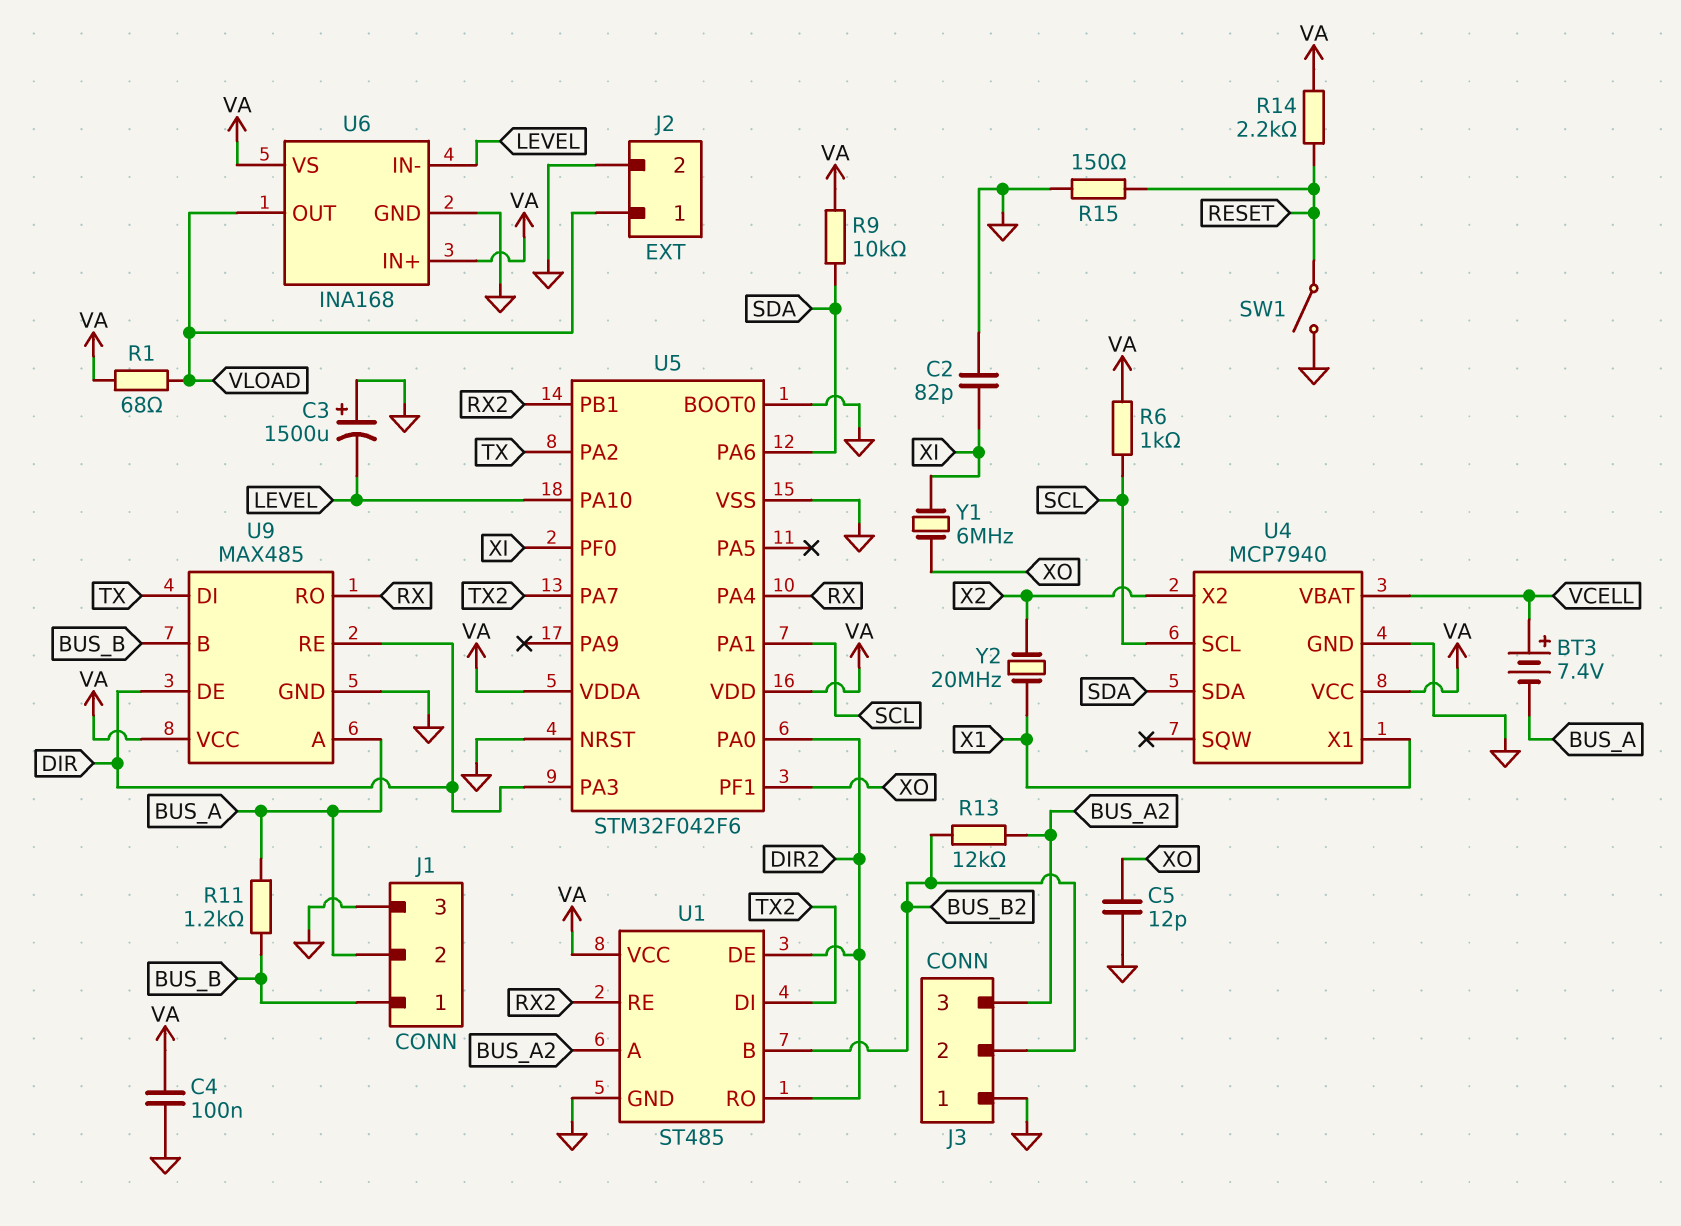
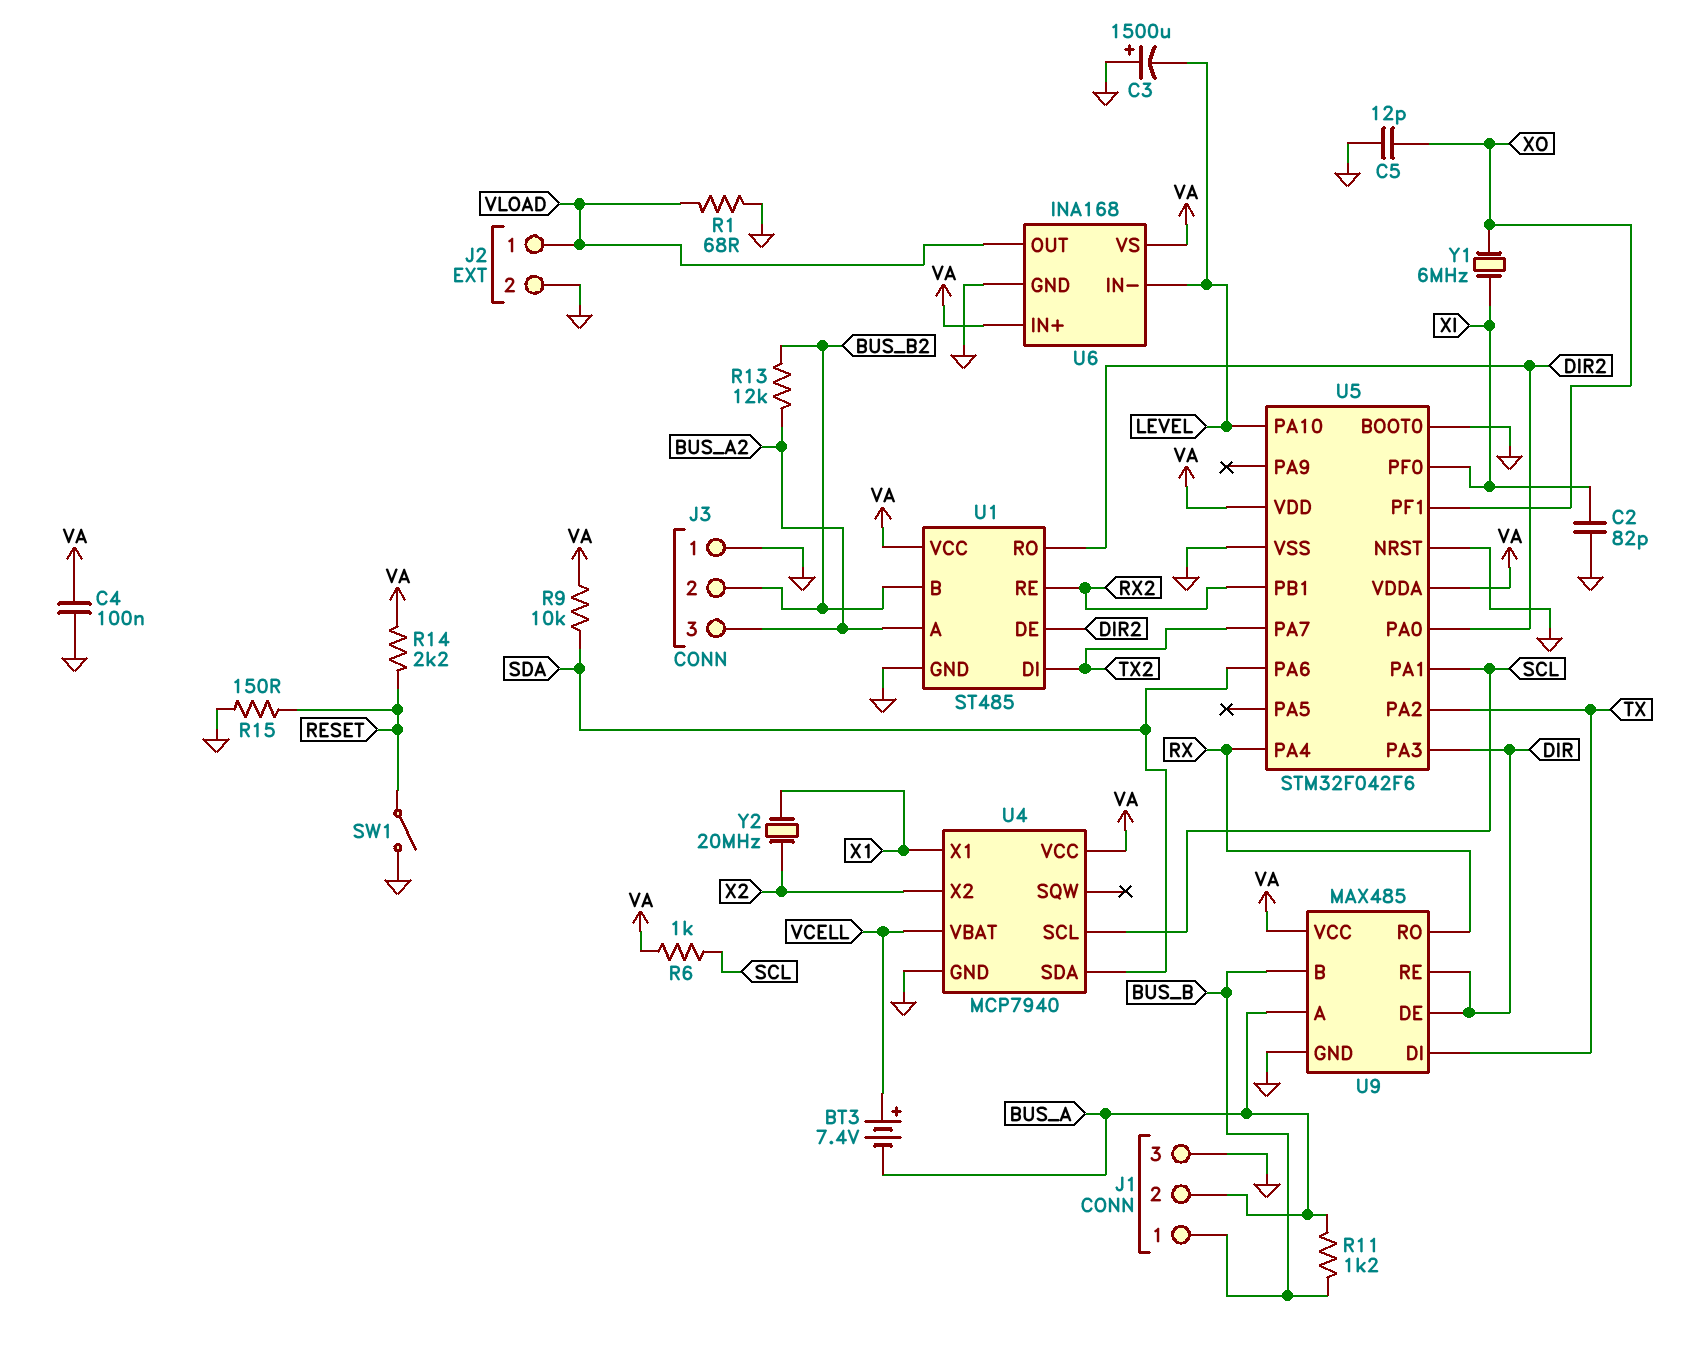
R1: 68 (VA, VLOAD) -> 68 (GND, VLOAD)

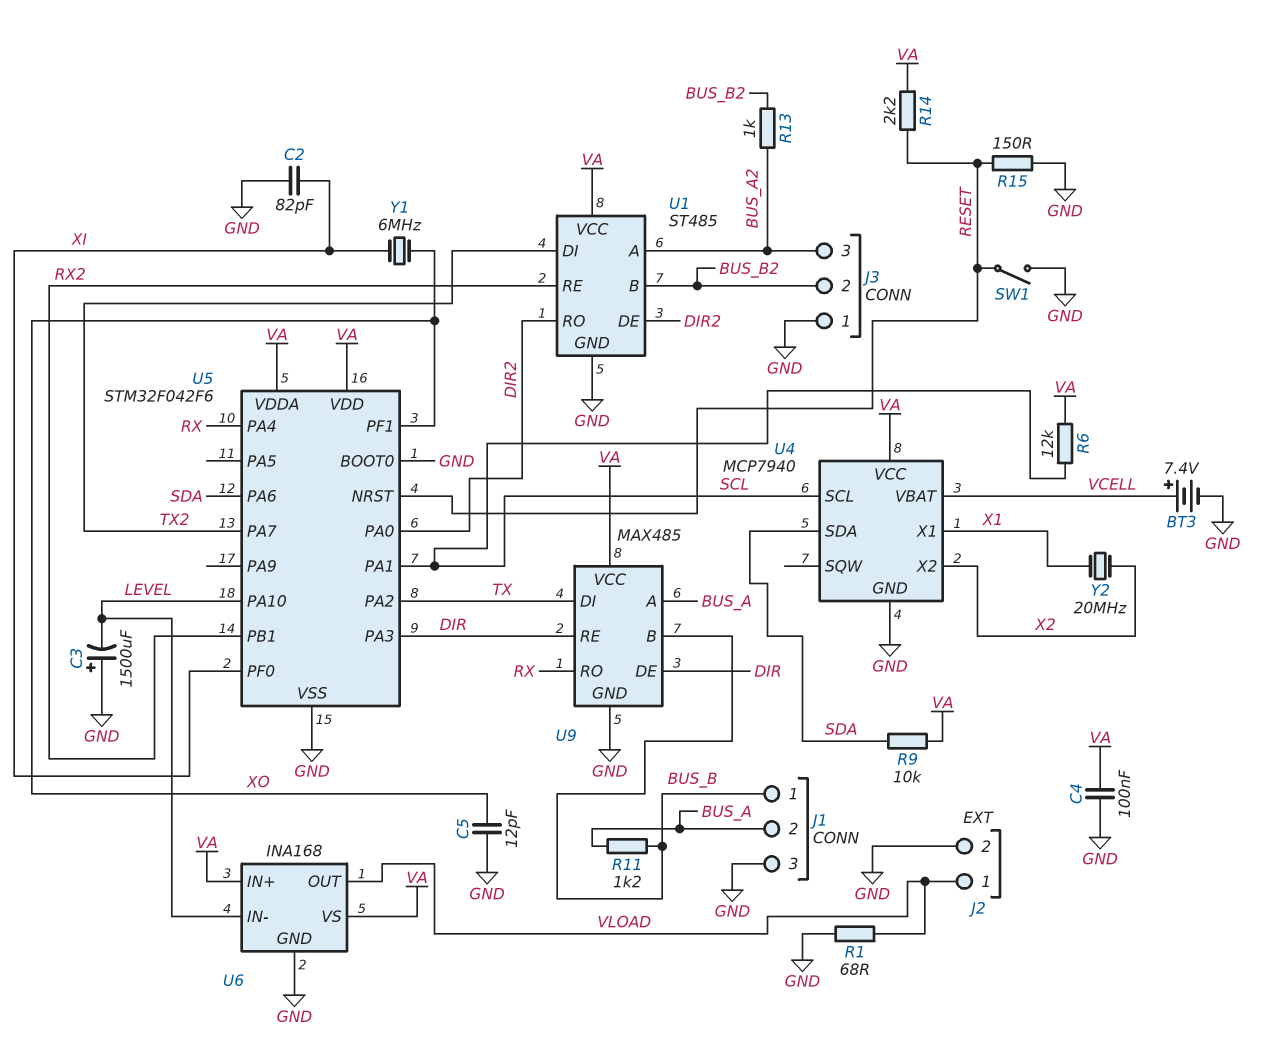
BT3: 7.4V (plus VCELL, minus BUS_A) -> 7.4V (plus VCELL, minus GND)
R6: 1k (SCL, VA) -> 12k (SCL, VA)
R13: 12k (BUS_A2, BUS_B2) -> 1k (BUS_A2, BUS_B2)
U5 pin NRST: GND -> RESET

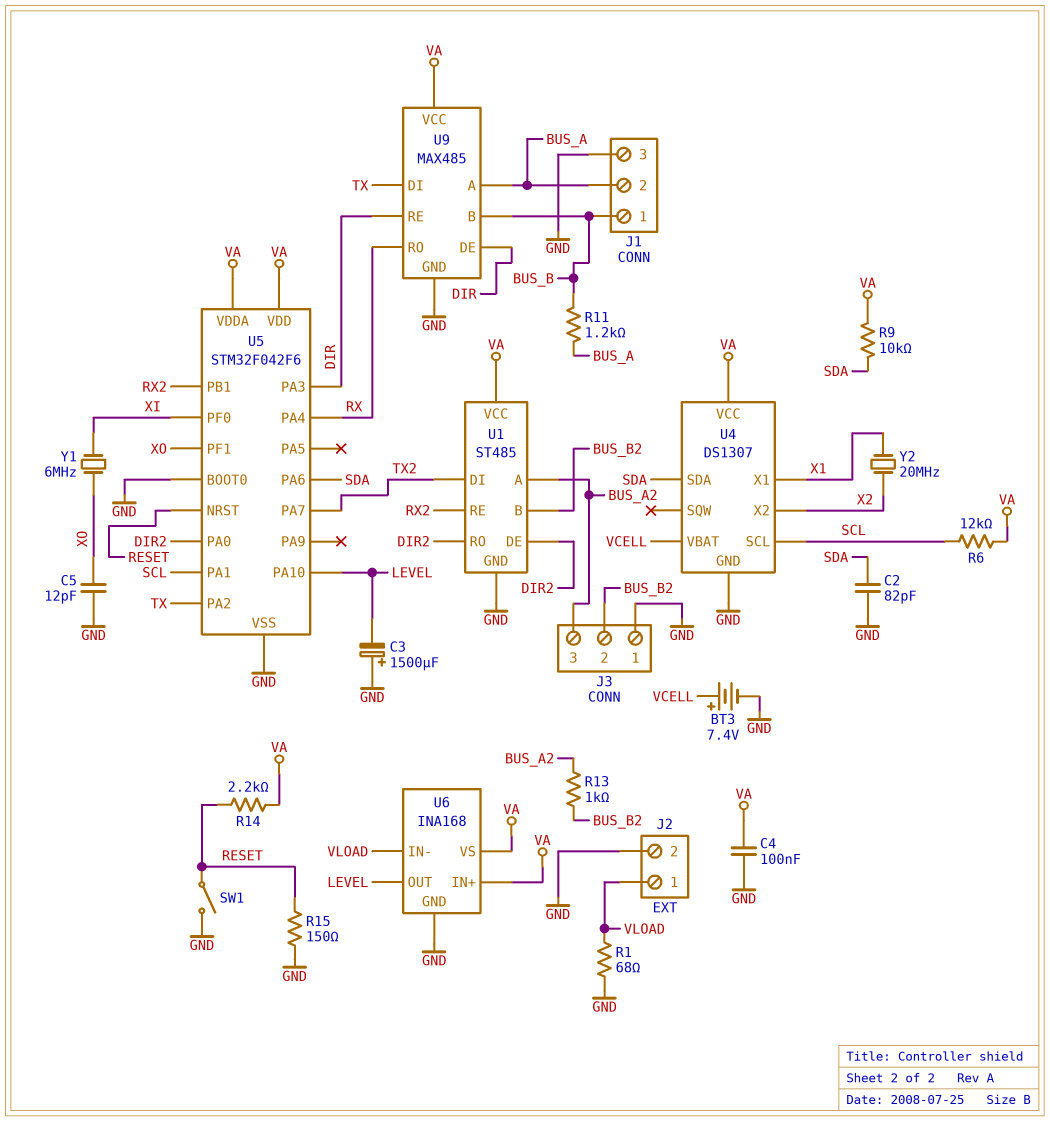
C2: 82pF (GND, XI) -> 82pF (GND, SDA)
U4: MCP7940 -> DS1307
U6 pin IN-: LEVEL -> VLOAD
U6 pin OUT: VLOAD -> LEVEL

